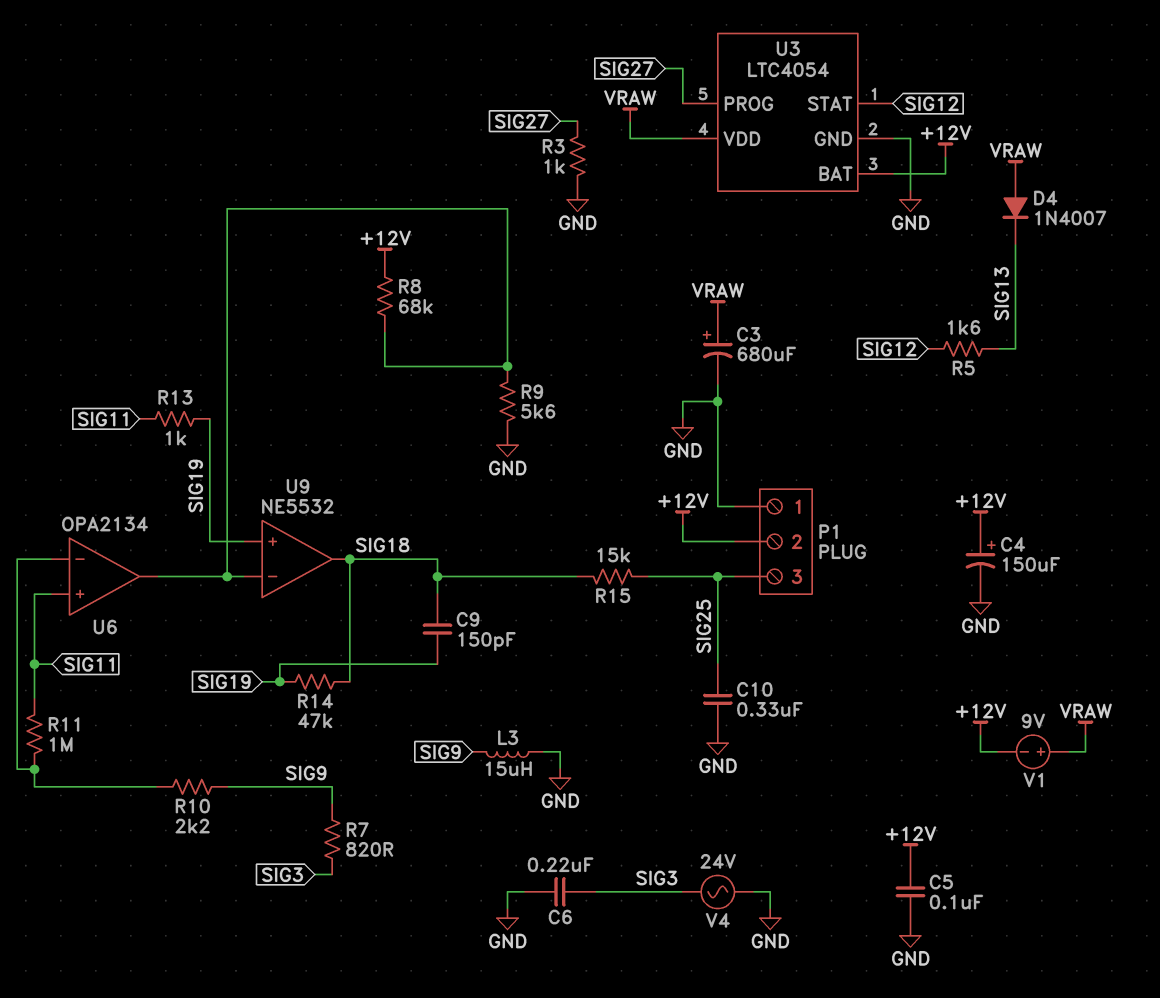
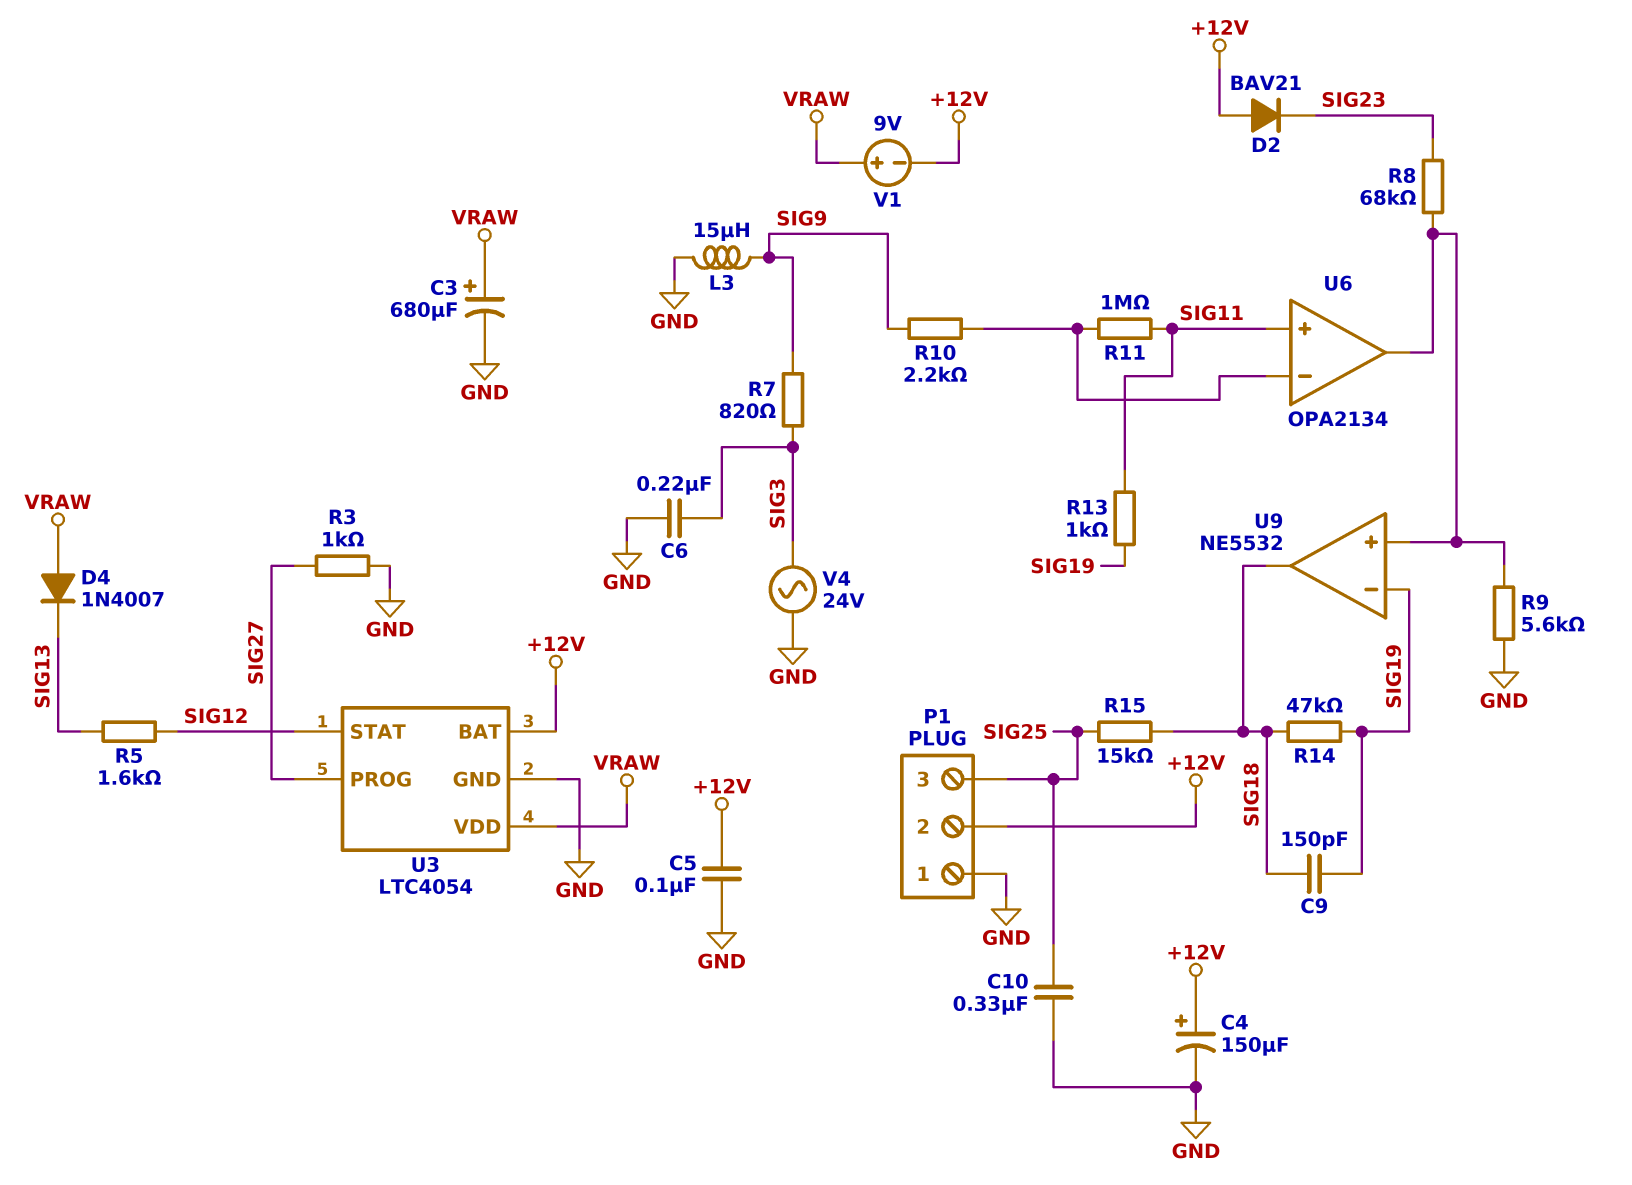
D2: none -> diode BAV21 (A +12V, K SIG23)
R8: 68k (+12V, U6/out) -> 68k (SIG23, U6/out)
U9 pin in+: SIG19 -> U6/out
U9 pin in-: U6/out -> SIG19

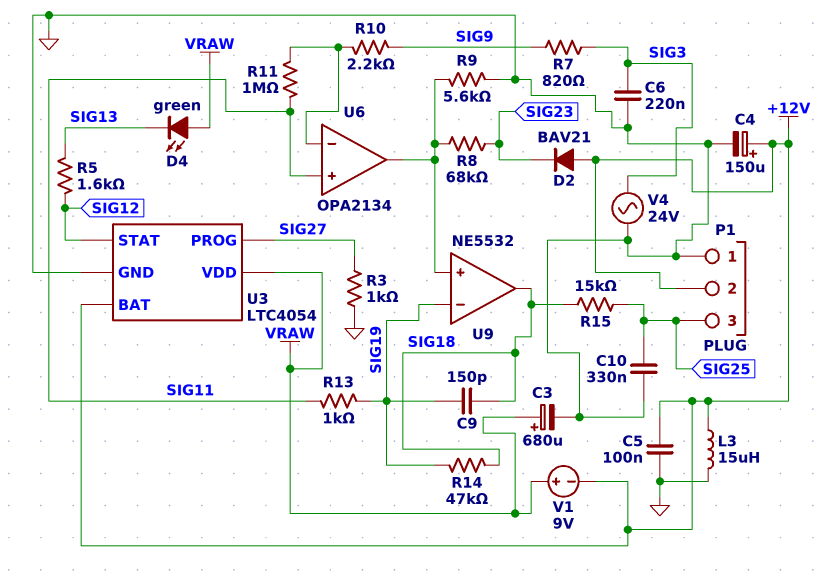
D4: diode 1N4007 (A VRAW, K SIG13) -> LED green (A VRAW, K SIG13)
L3: 15uH (GND, SIG9) -> 15uH (+12V, GND)

